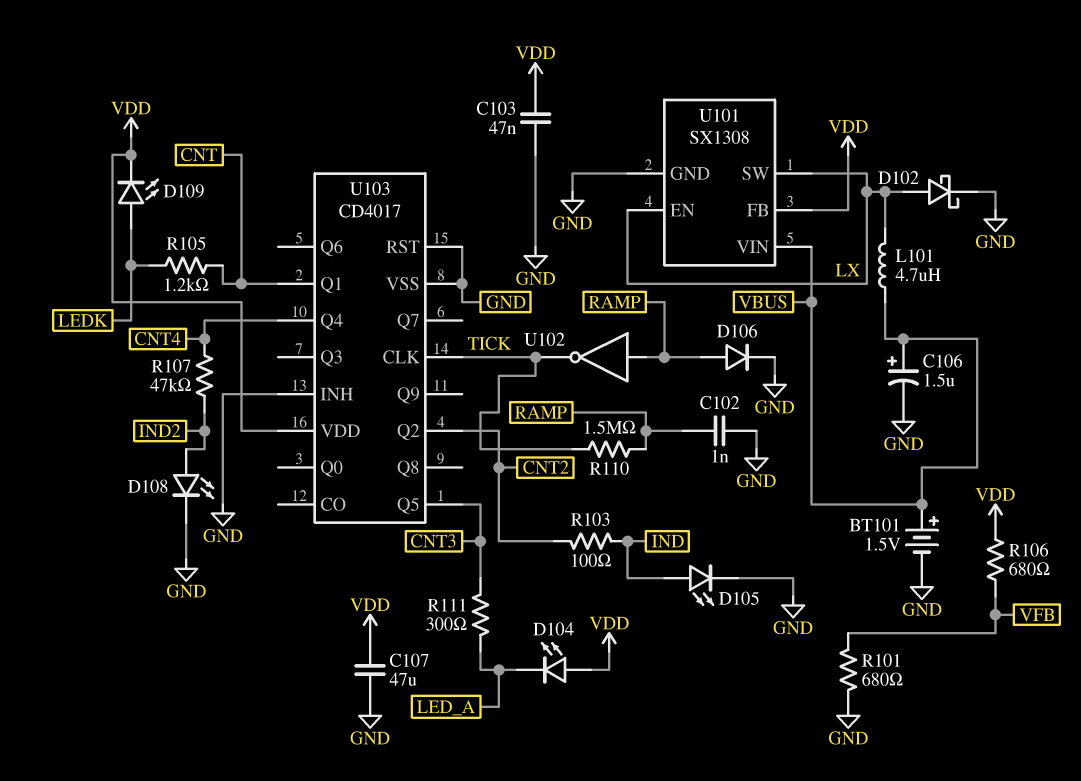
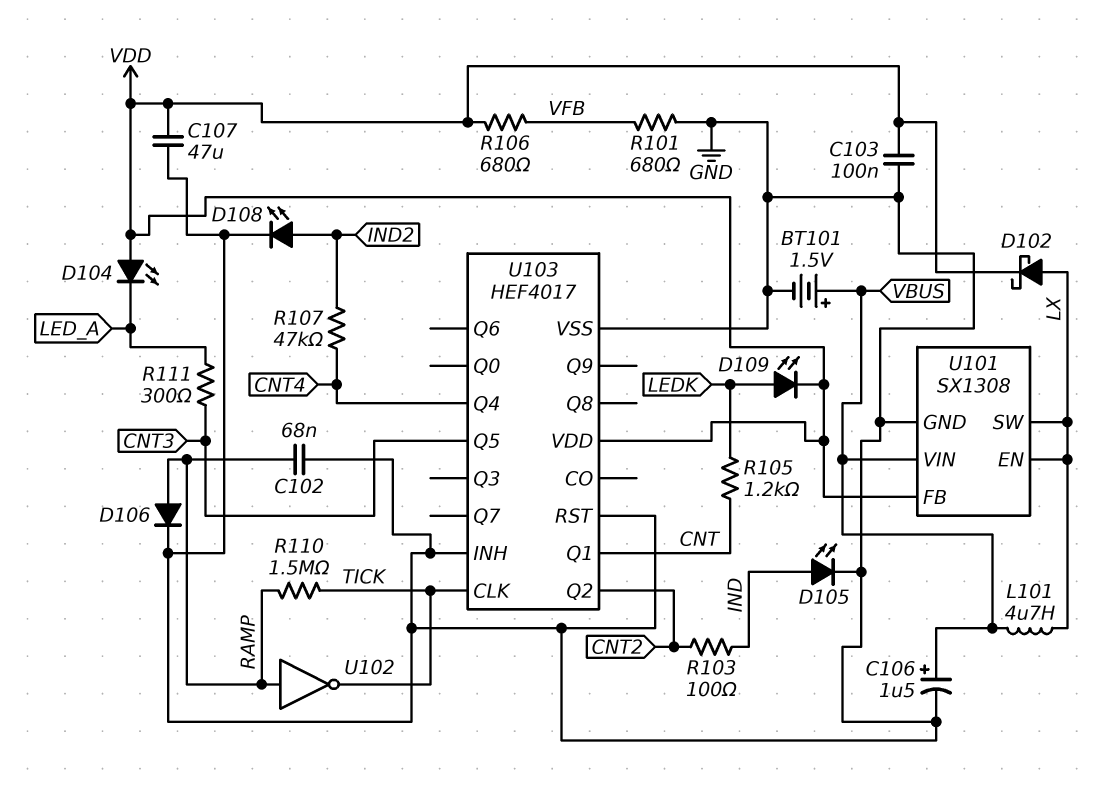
C102: 1nF (GND, RAMP) -> 68nF (GND, RAMP)
C103: 47nF (GND, VDD) -> 100nF (GND, VDD)
D102: schottky (A LX, K GND) -> schottky (A LX, K VDD)
U103: CD4017 -> HEF4017

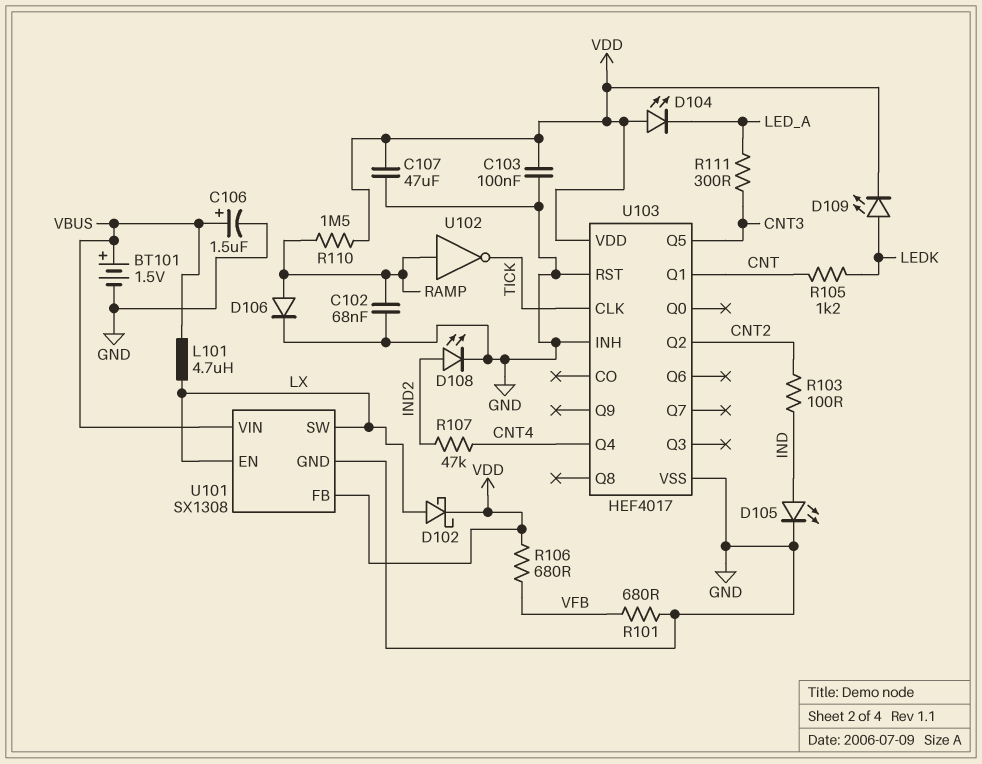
R110: 1.5M (RAMP, TICK) -> 1.5M (RAMP, VDD)

